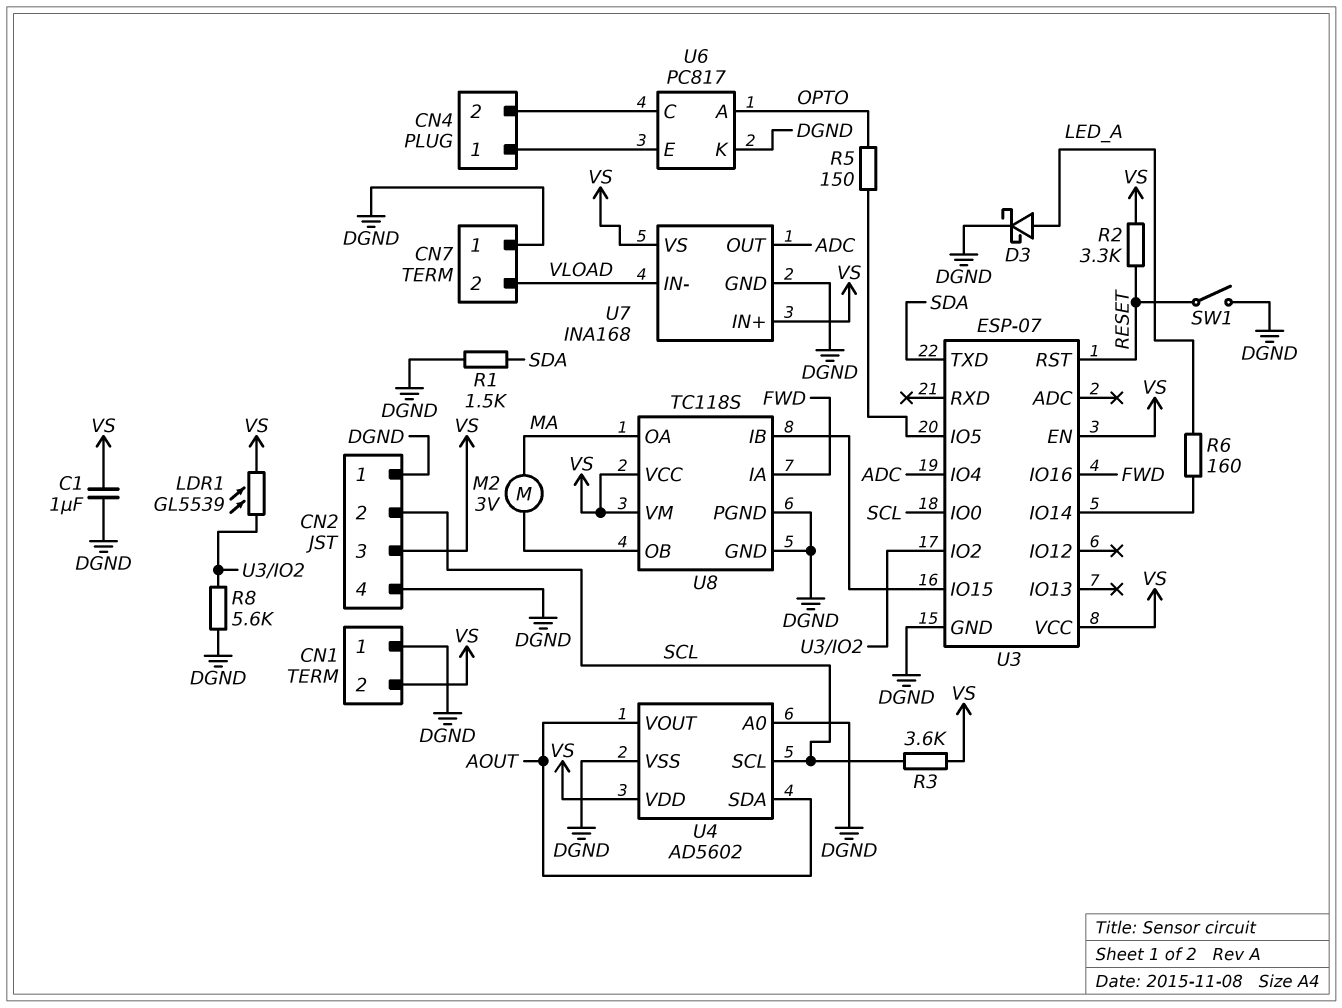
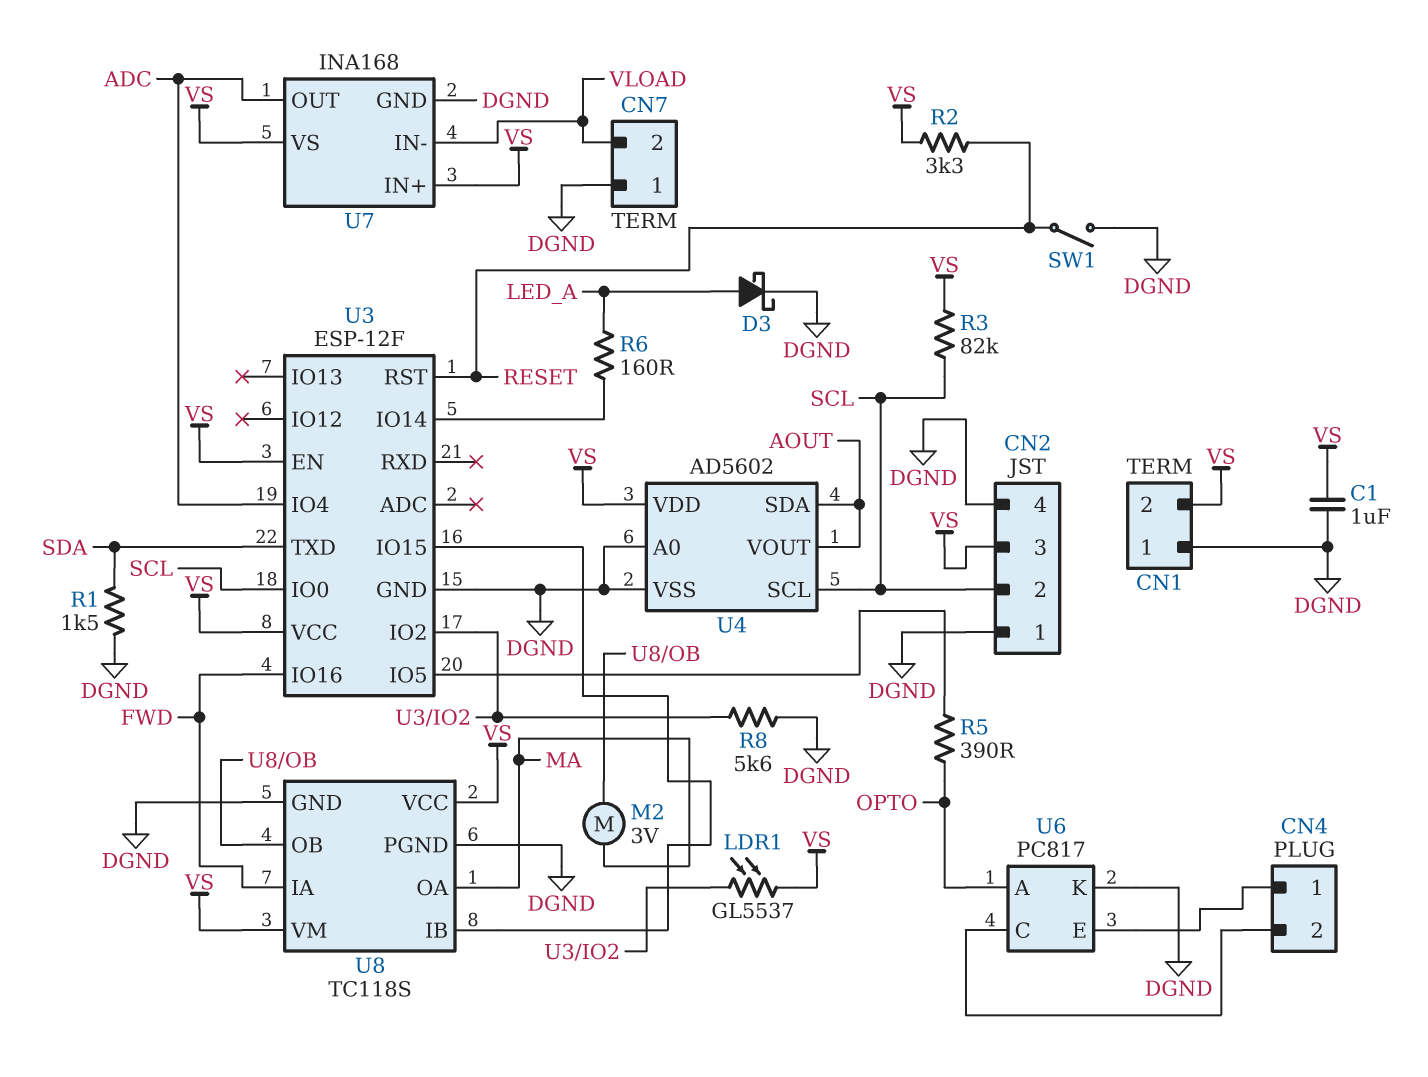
LDR1: GL5539 (U3/IO2, VS) -> GL5537 (U3/IO2, VS)
R3: 3.6k (SCL, VS) -> 82k (SCL, VS)
R5: 150 (OPTO, U3/IO5) -> 390 (OPTO, U3/IO5)
U3: ESP-07 -> ESP-12F

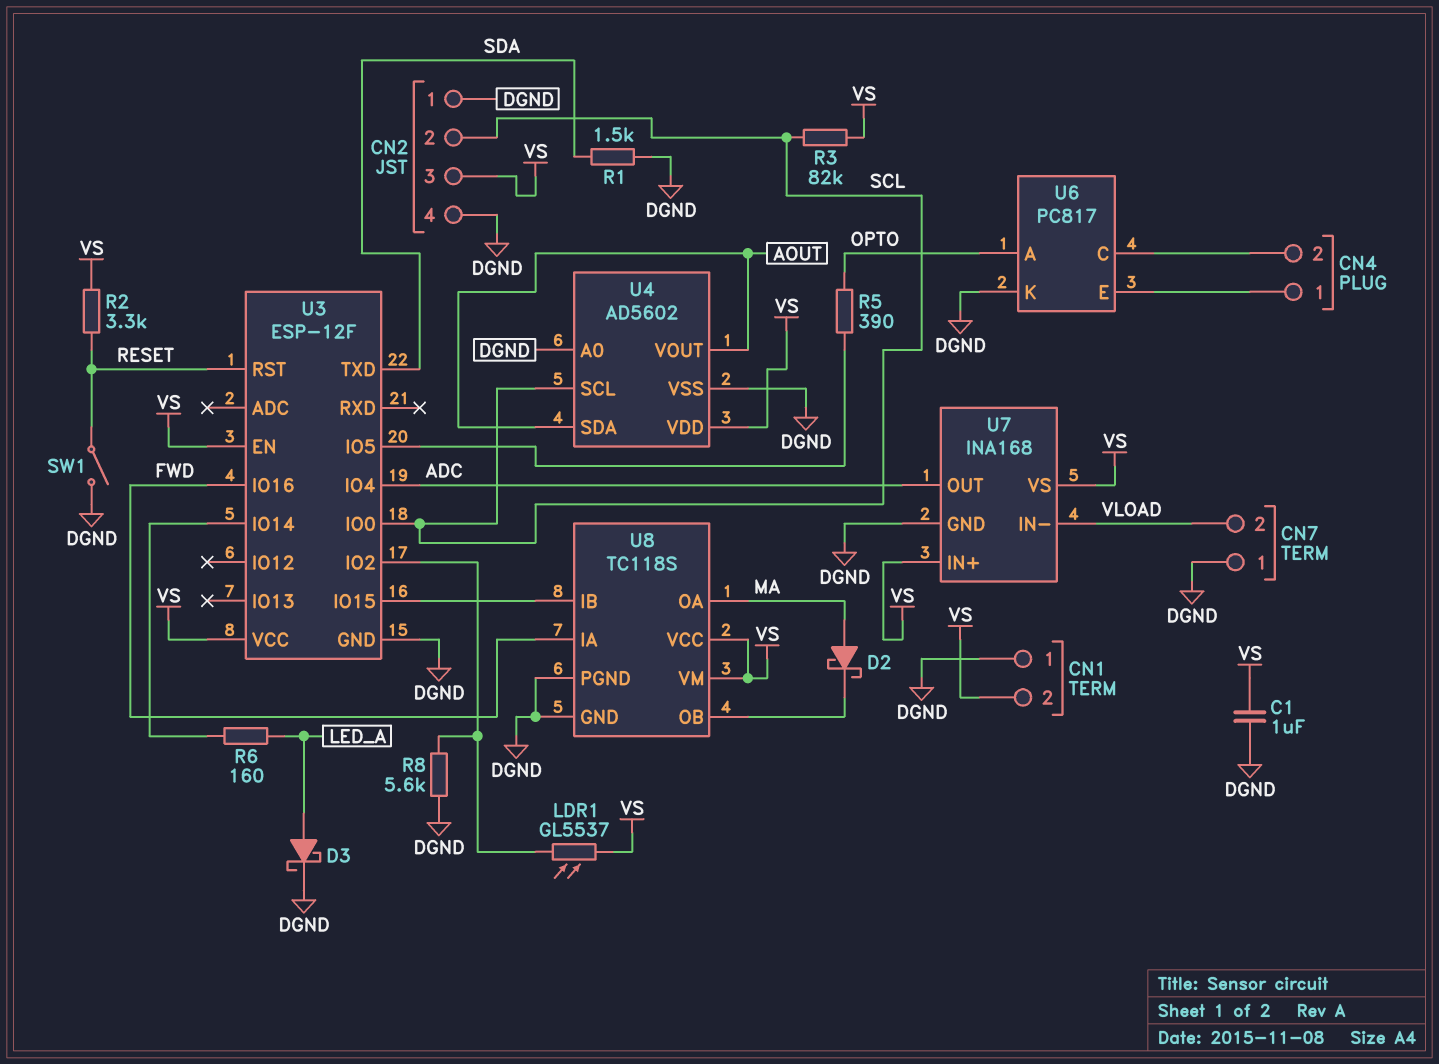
D2: none -> schottky (A MA, K U8/OB)
M2: motor 3V (MA, U8/OB) -> none

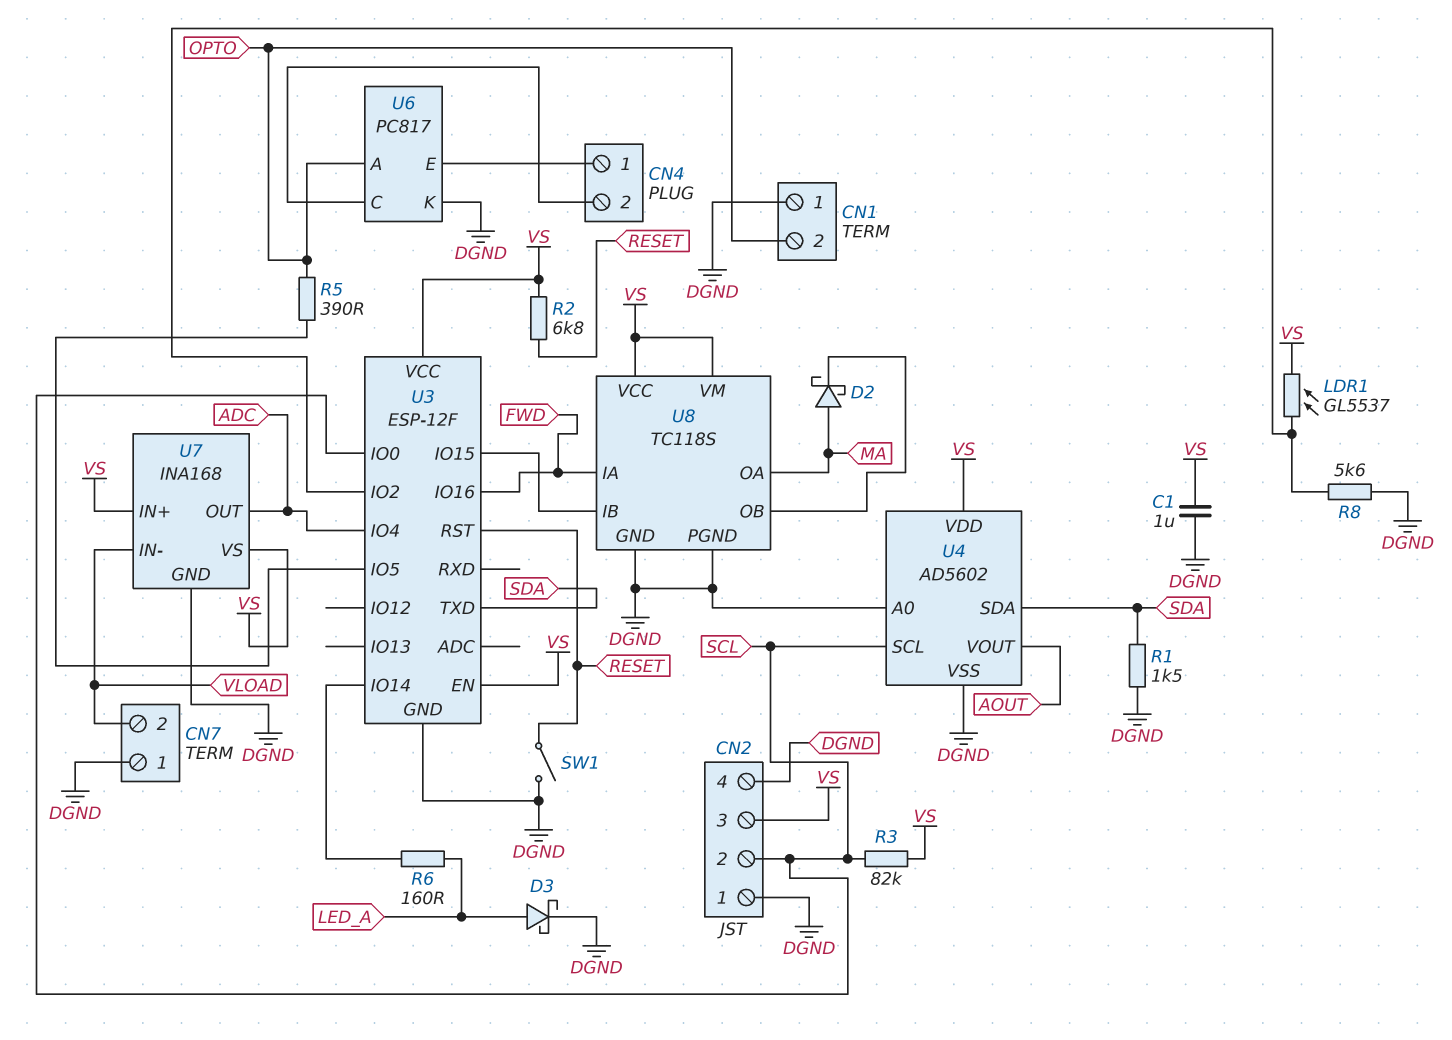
CN1 pin 2: VS -> OPTO
R2: 3.3k (RESET, VS) -> 6.8k (RESET, VS)
U4 pin SDA: AOUT -> SDA

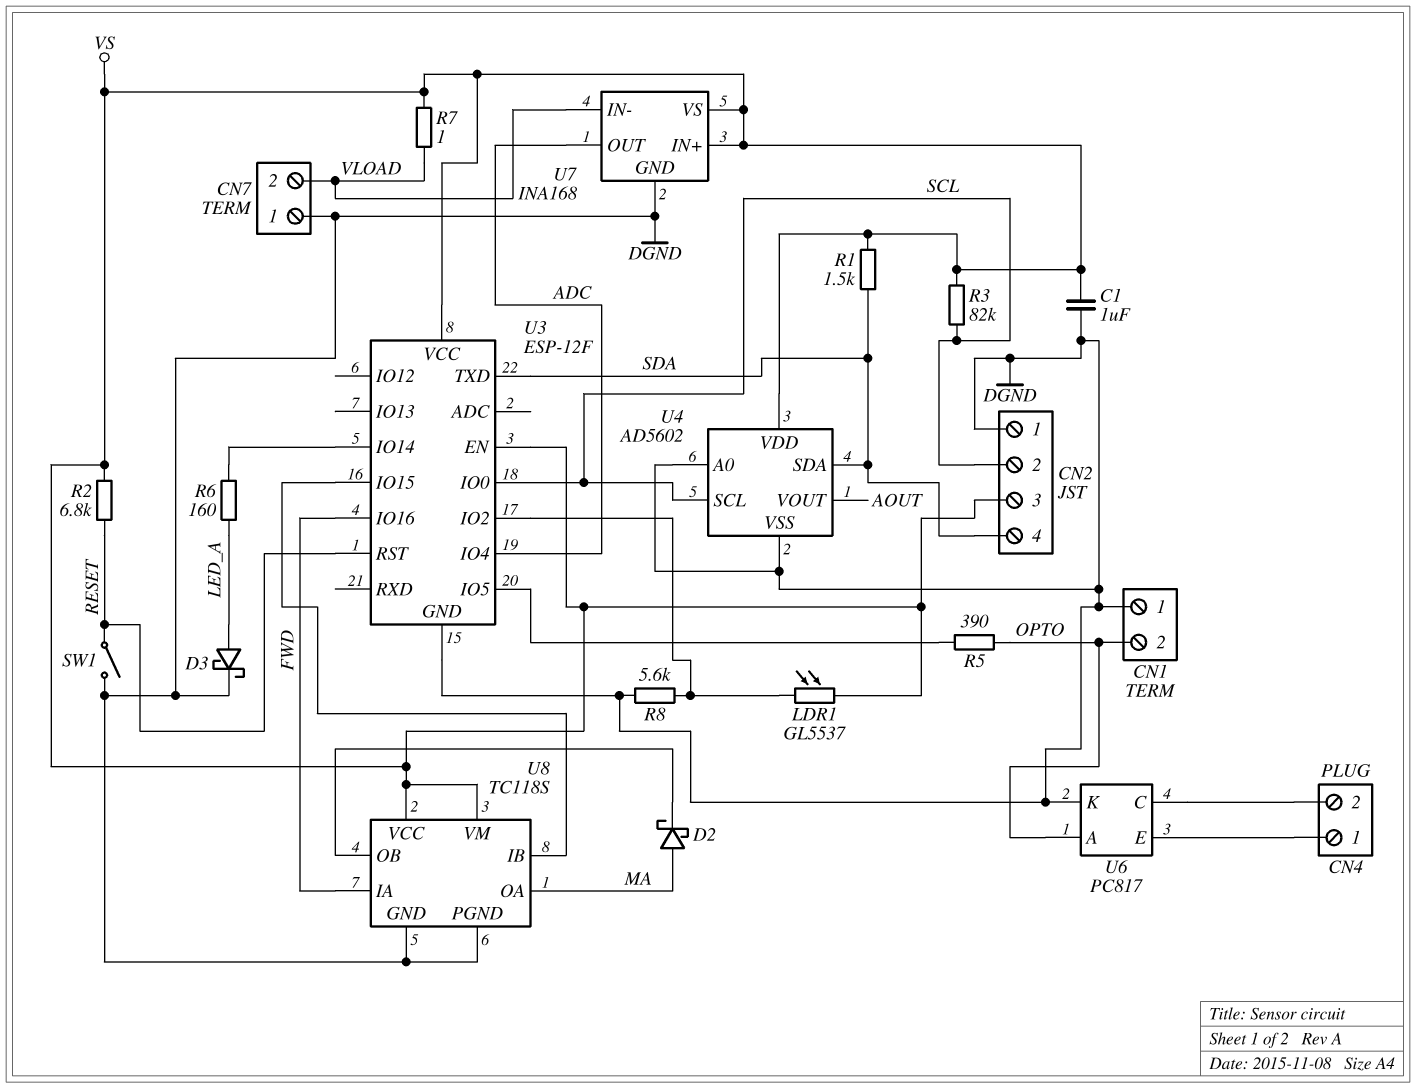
CN2 pin 4: DGND -> SDA
R1: 1.5k (DGND, SDA) -> 1.5k (SDA, VS)
R7: none -> 1 (VLOAD, VS)

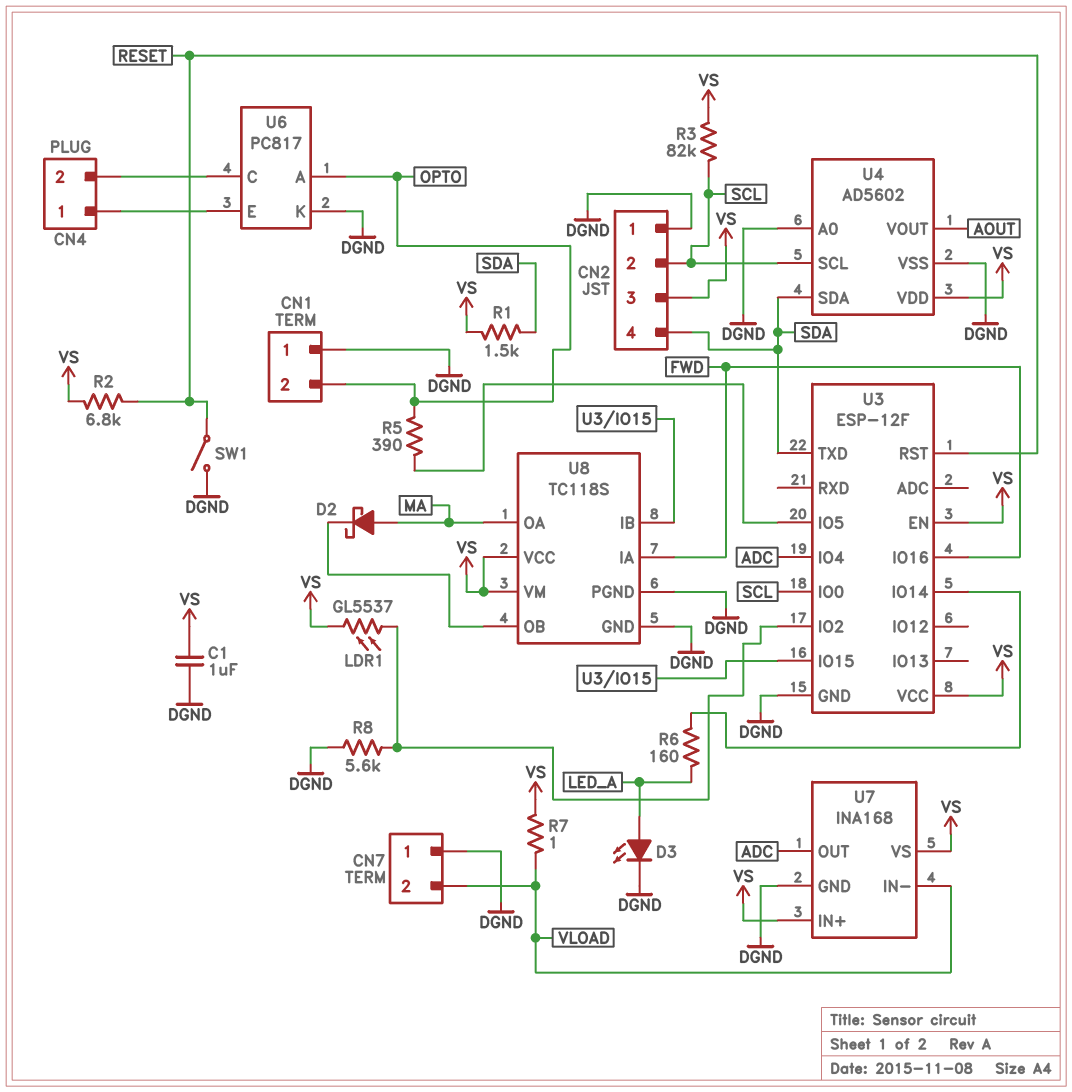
D3: schottky (A LED_A, K DGND) -> LED (A LED_A, K DGND)

